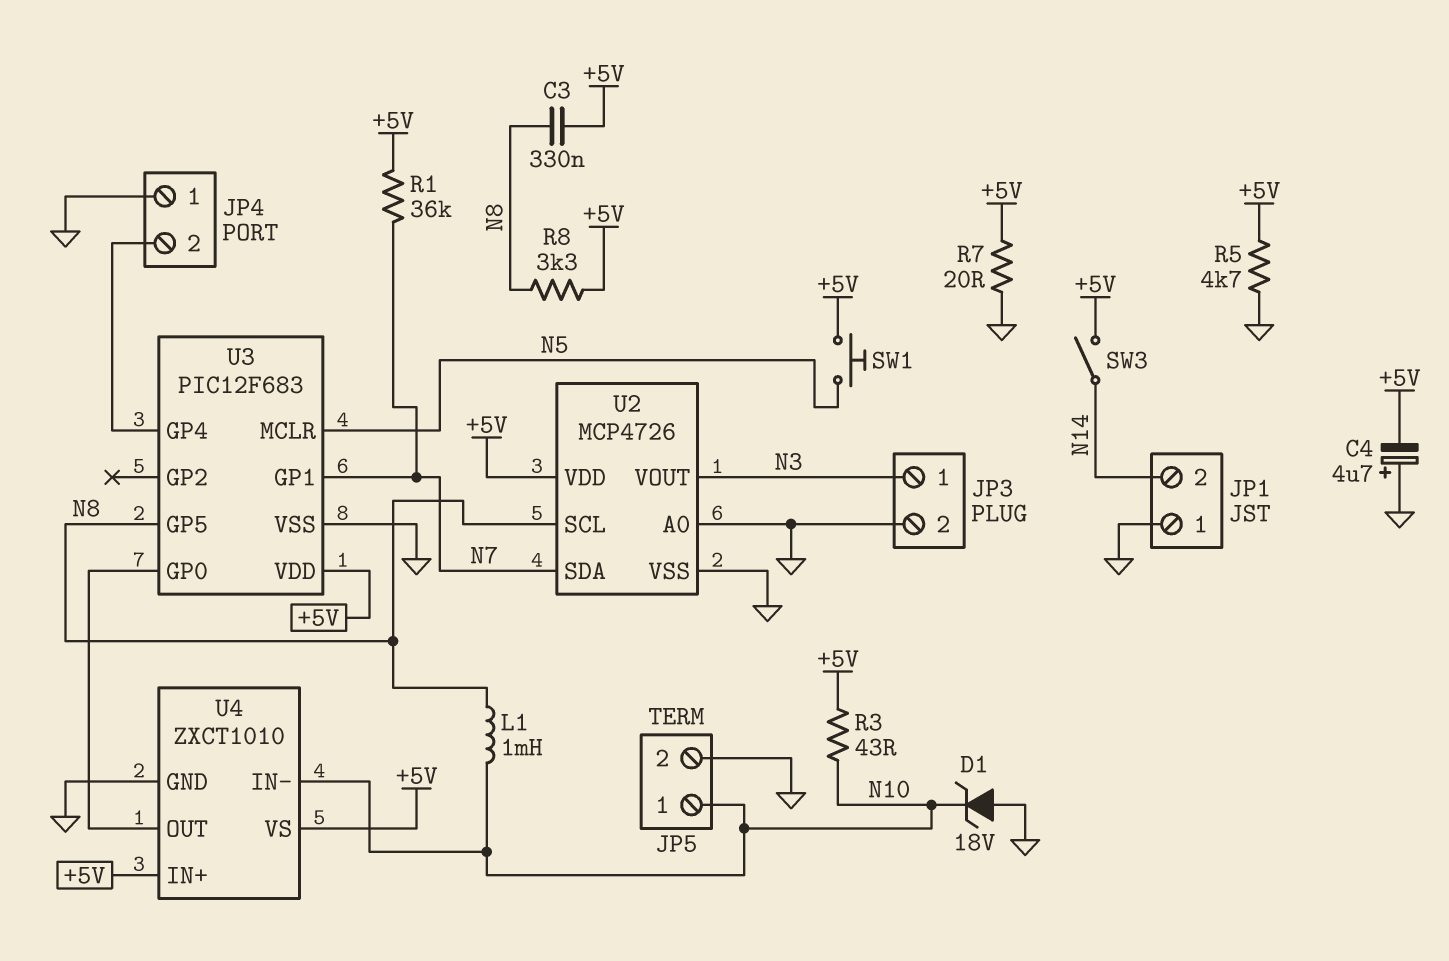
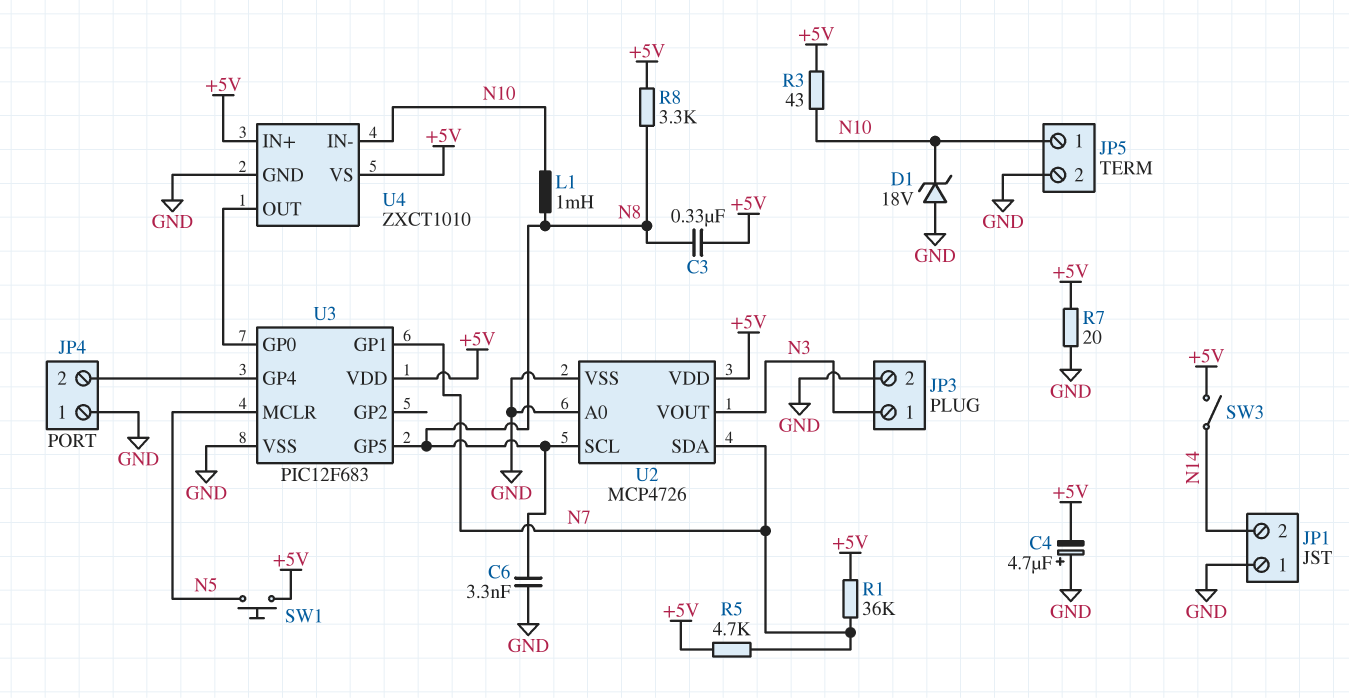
C6: none -> 3.3nF (GND, N8)
R5: 4.7k (+5V, GND) -> 4.7k (+5V, N7)

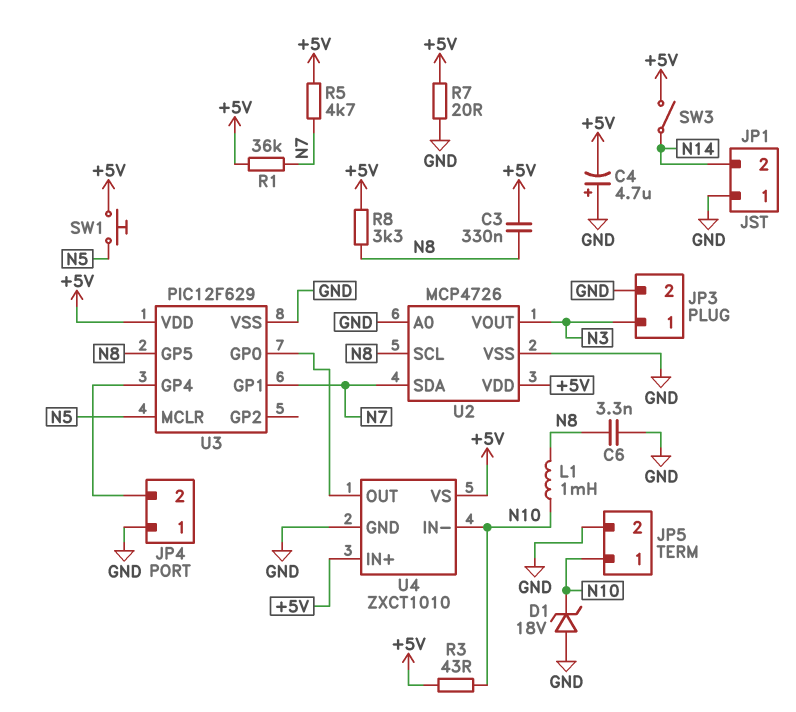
U3: PIC12F683 -> PIC12F629

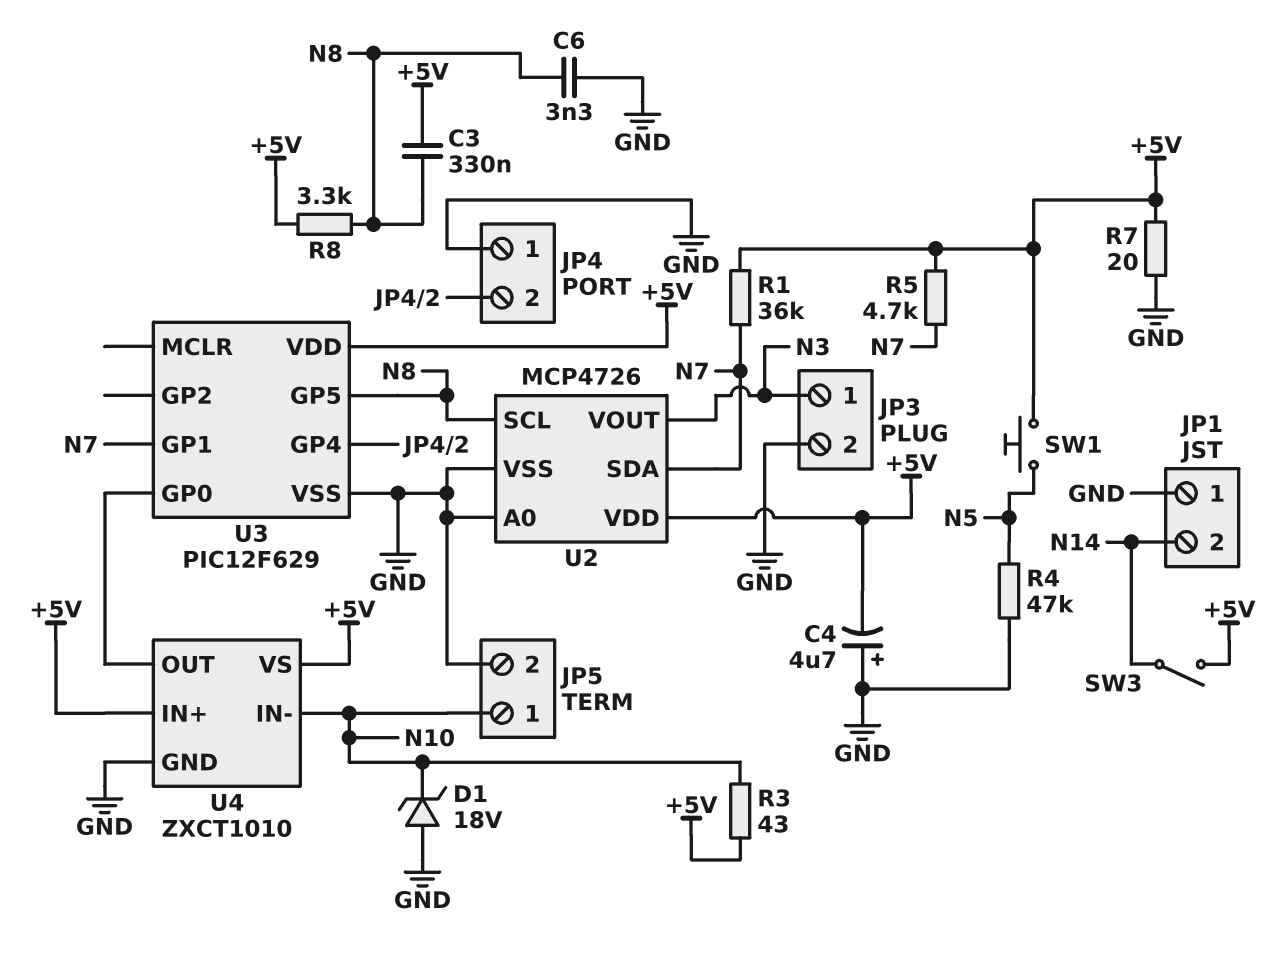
L1: 1mH (N8, N10) -> none
R4: none -> 47k (GND, N5)
U3 pin MCLR: N5 -> none

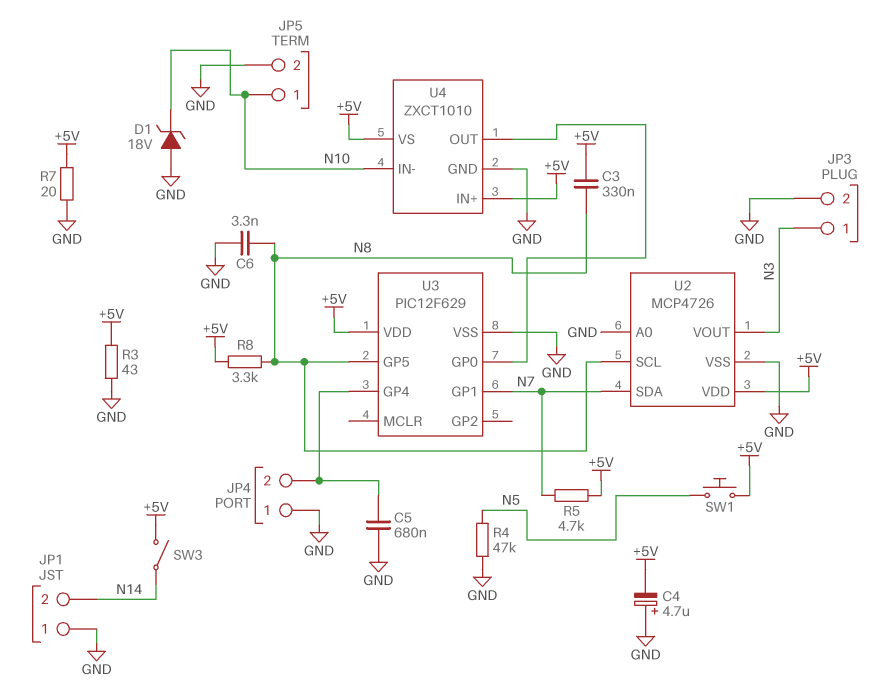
C5: none -> 680nF (GND, JP4/2)
R1: 36k (+5V, N7) -> none
R3: 43 (+5V, N10) -> 43 (+5V, GND)

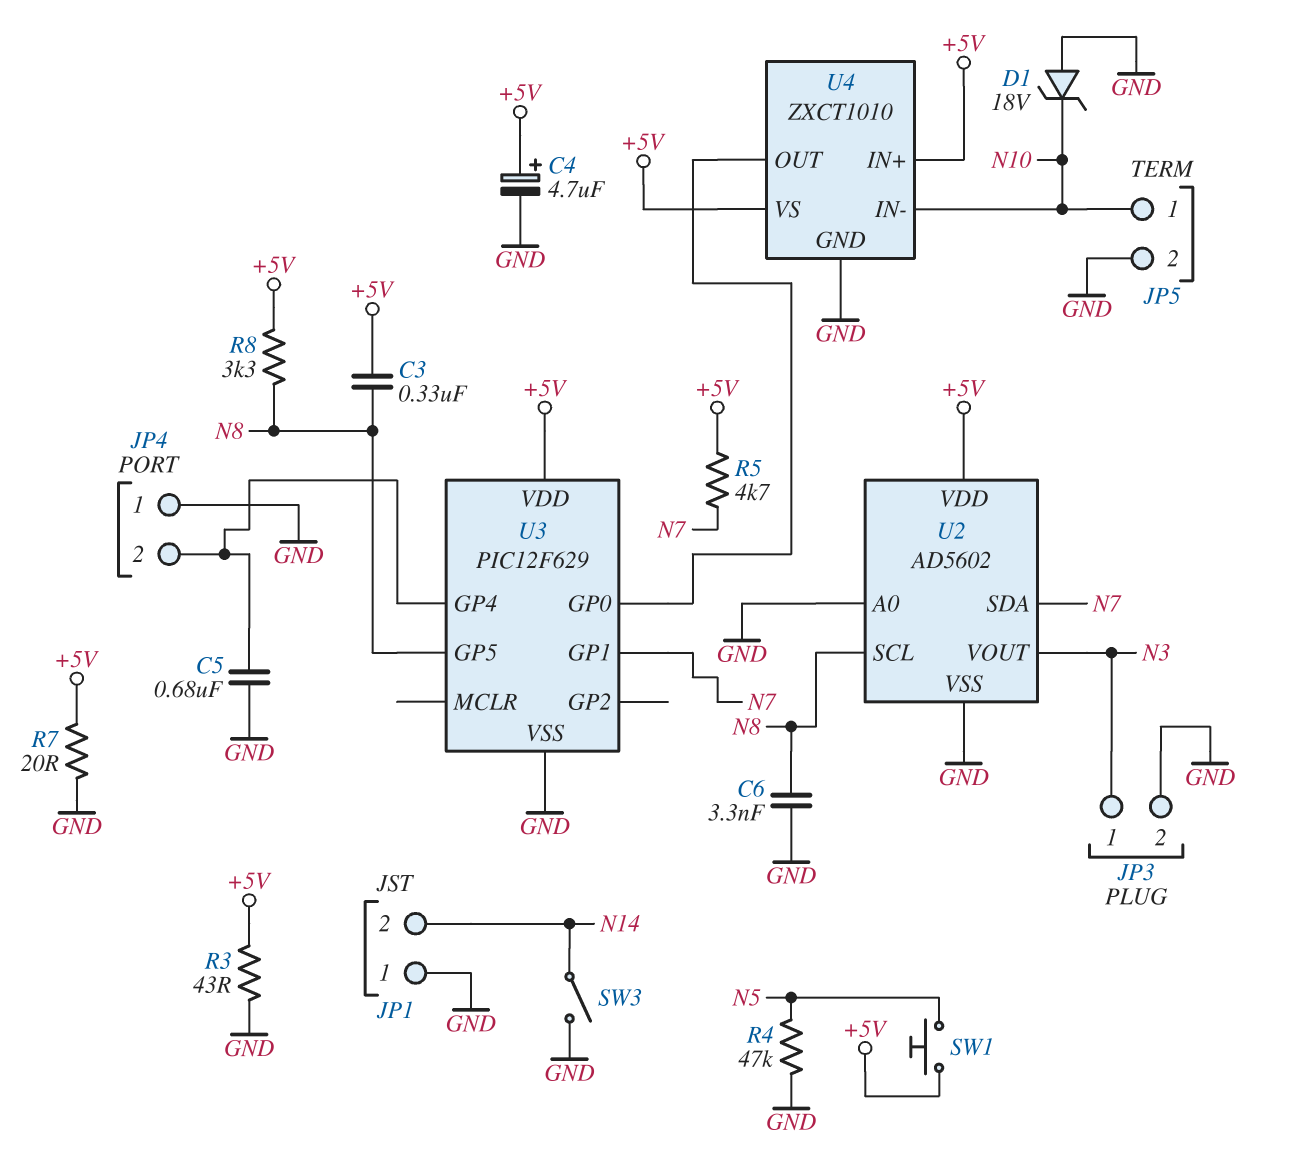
C4: 4.7uF (plus GND, minus +5V) -> 4.7uF (plus +5V, minus GND)
SW3: switch (+5V, N14) -> switch (GND, N14)
U2: MCP4726 -> AD5602

